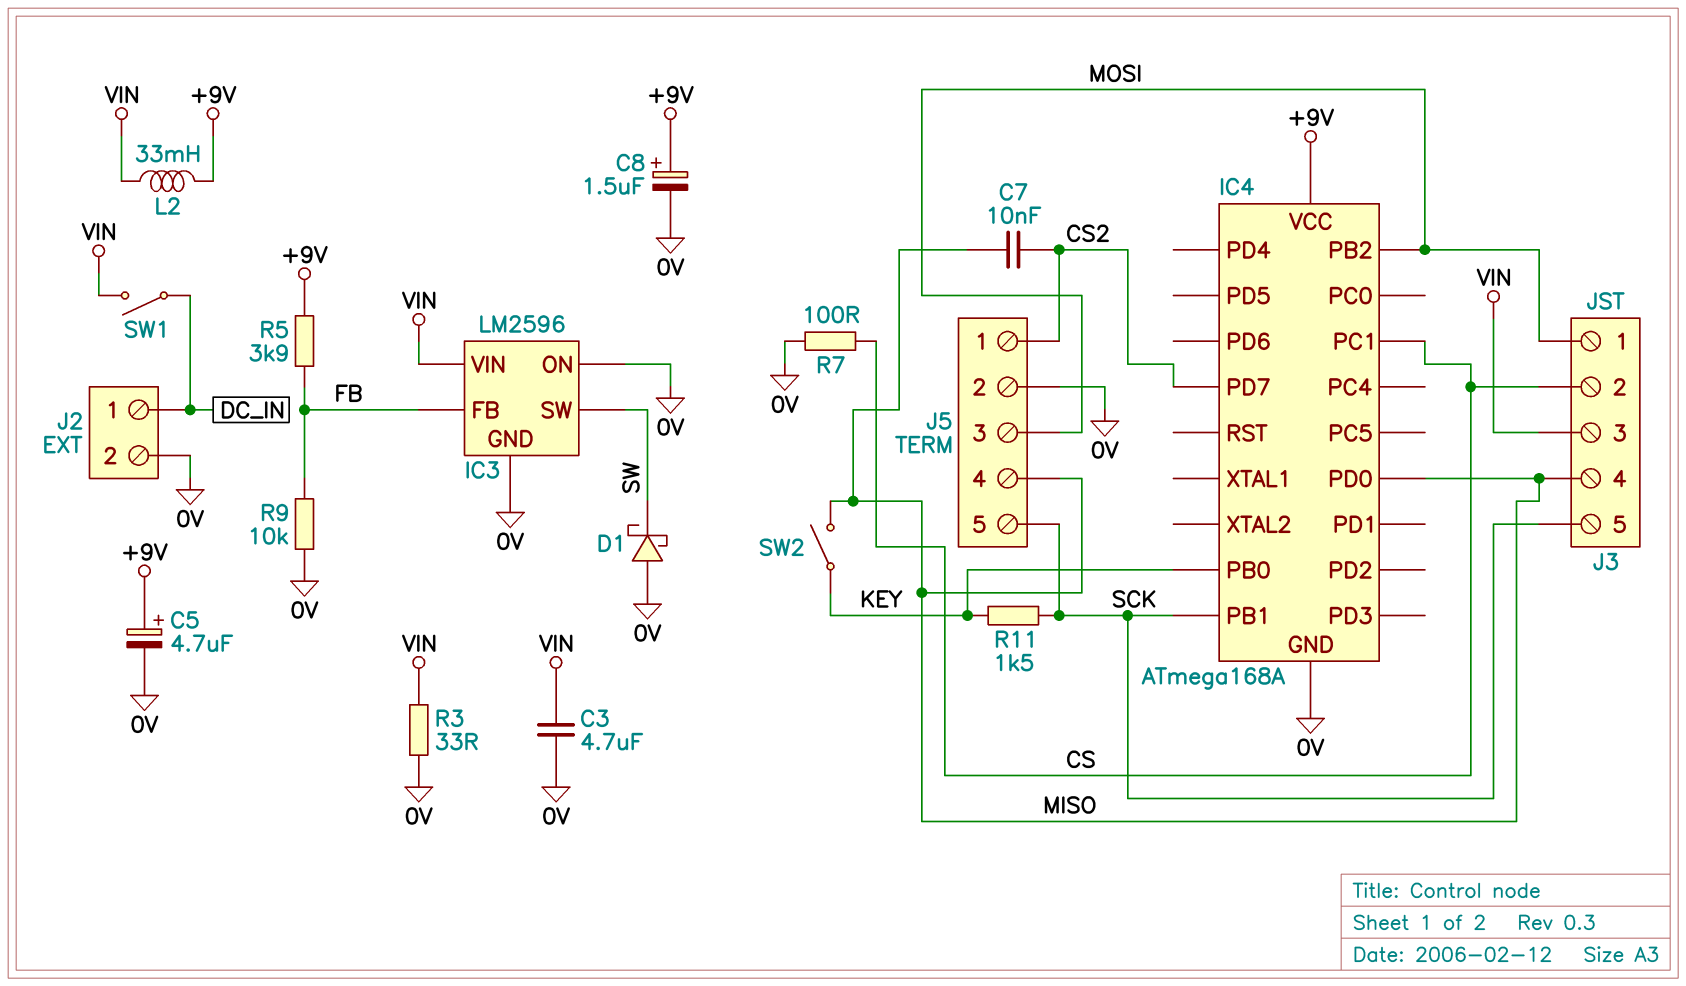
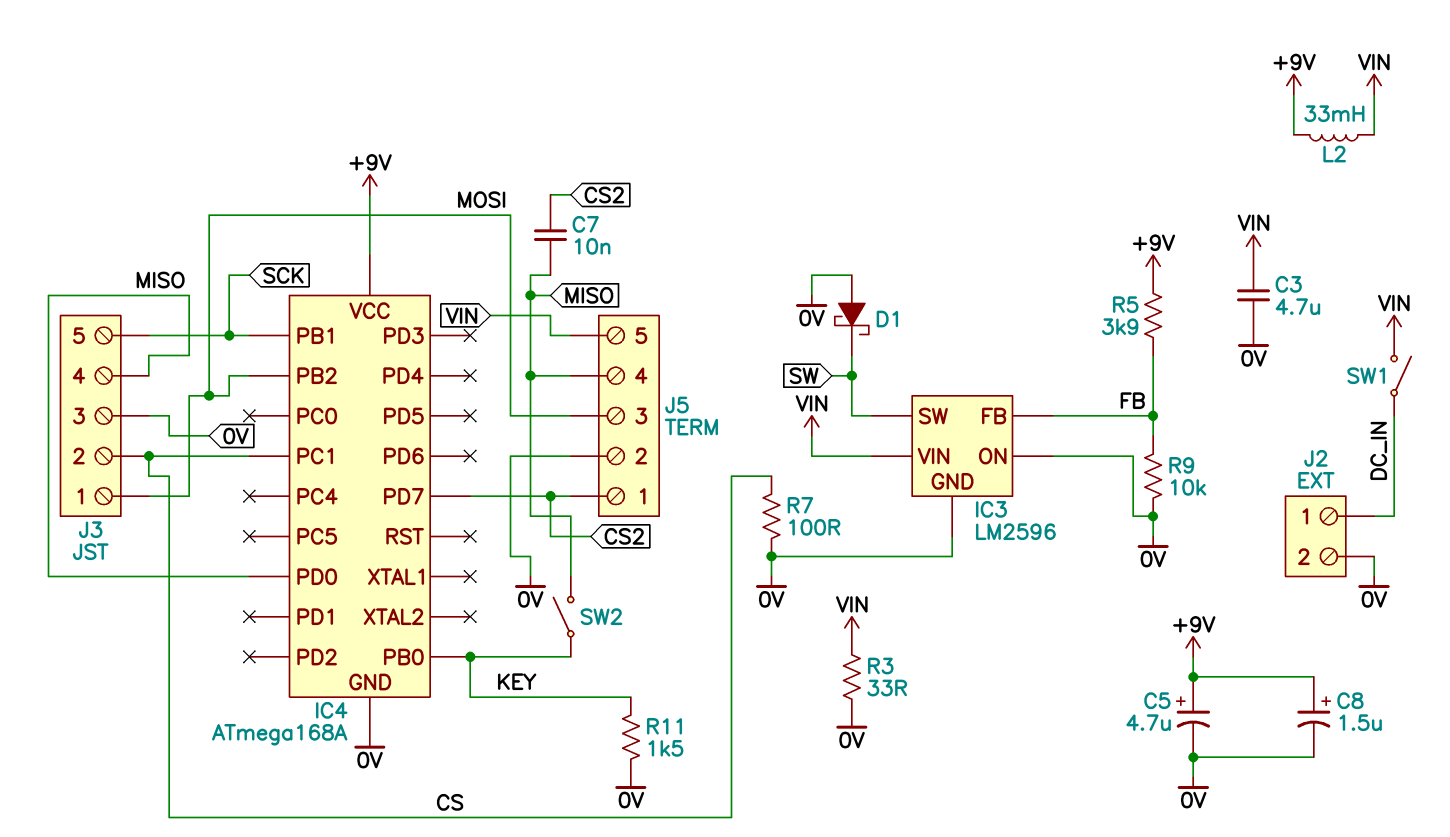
J3 pin 3: VIN -> 0V
J5 pin 5: SCK -> VIN
R11: 1.5k (KEY, SCK) -> 1.5k (0V, KEY)

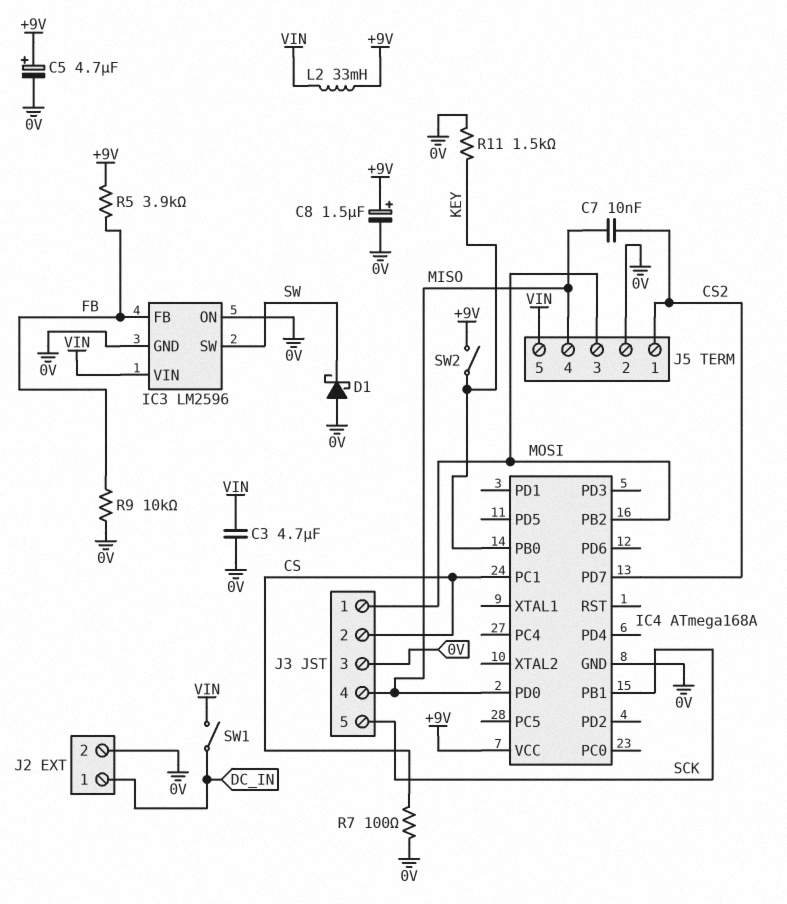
R3: 33 (0V, VIN) -> none
SW2: switch (KEY, MISO) -> switch (+9V, KEY)

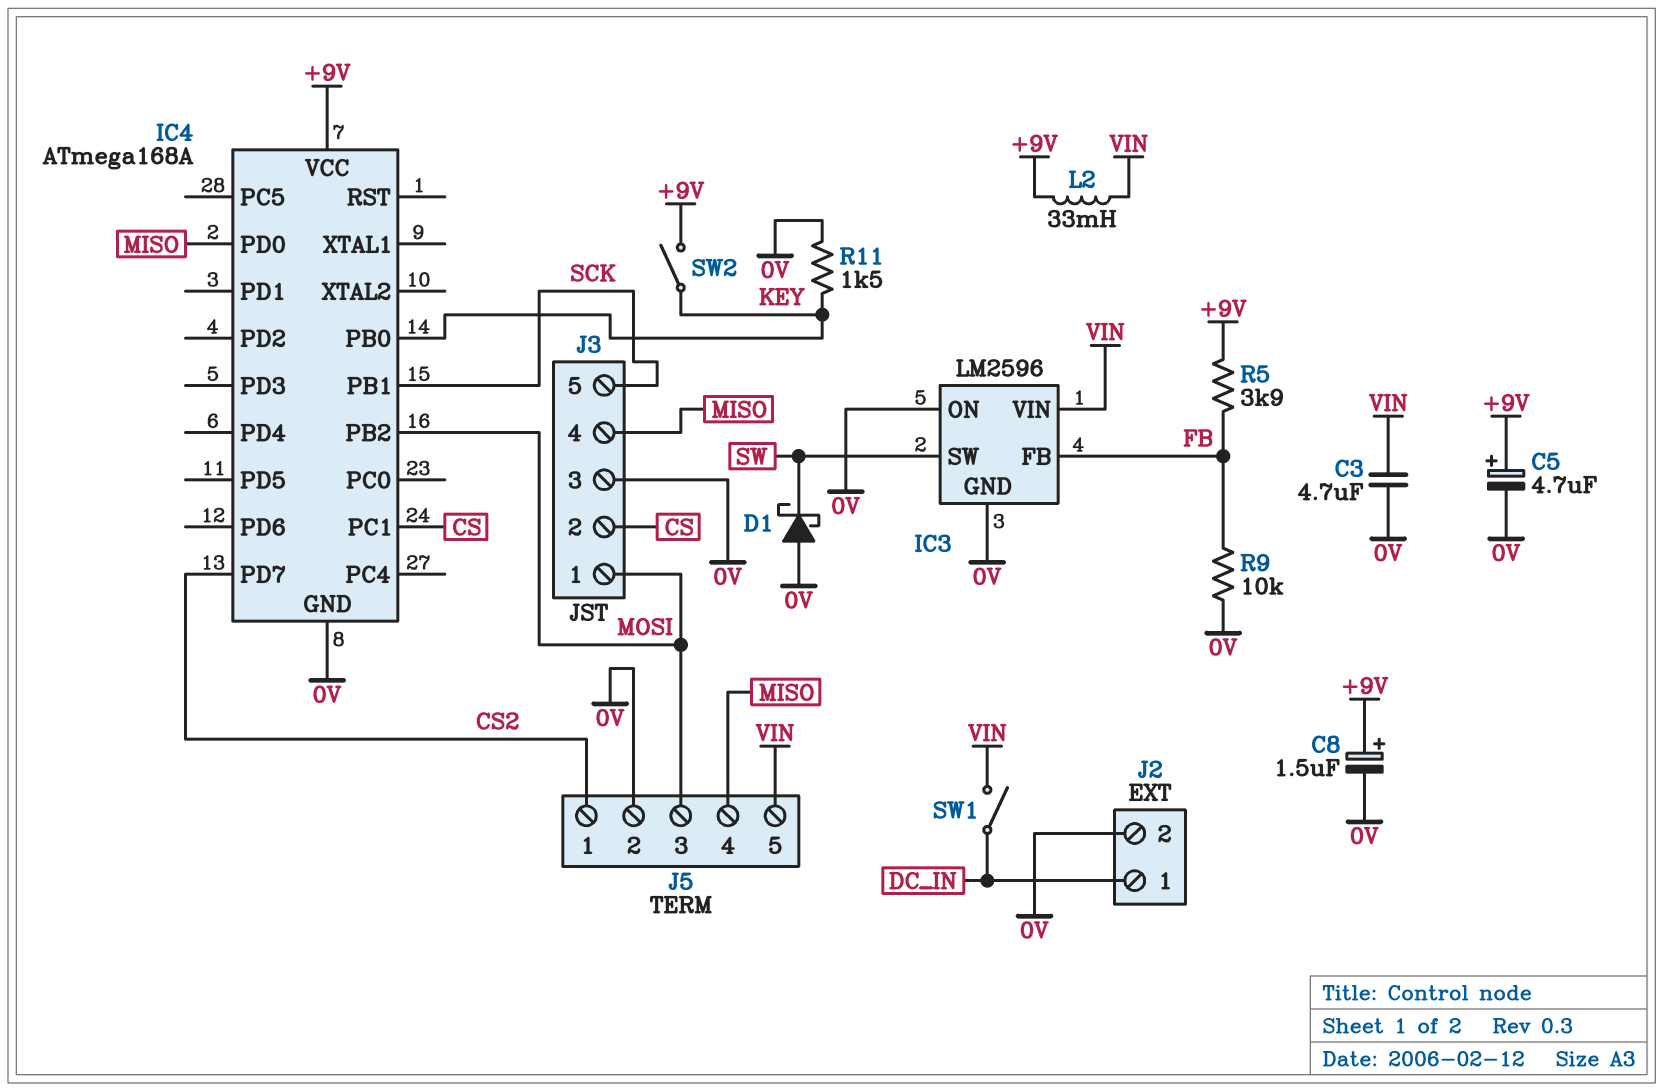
C7: 10nF (CS2, MISO) -> none
R7: 100 (0V, CS) -> none

